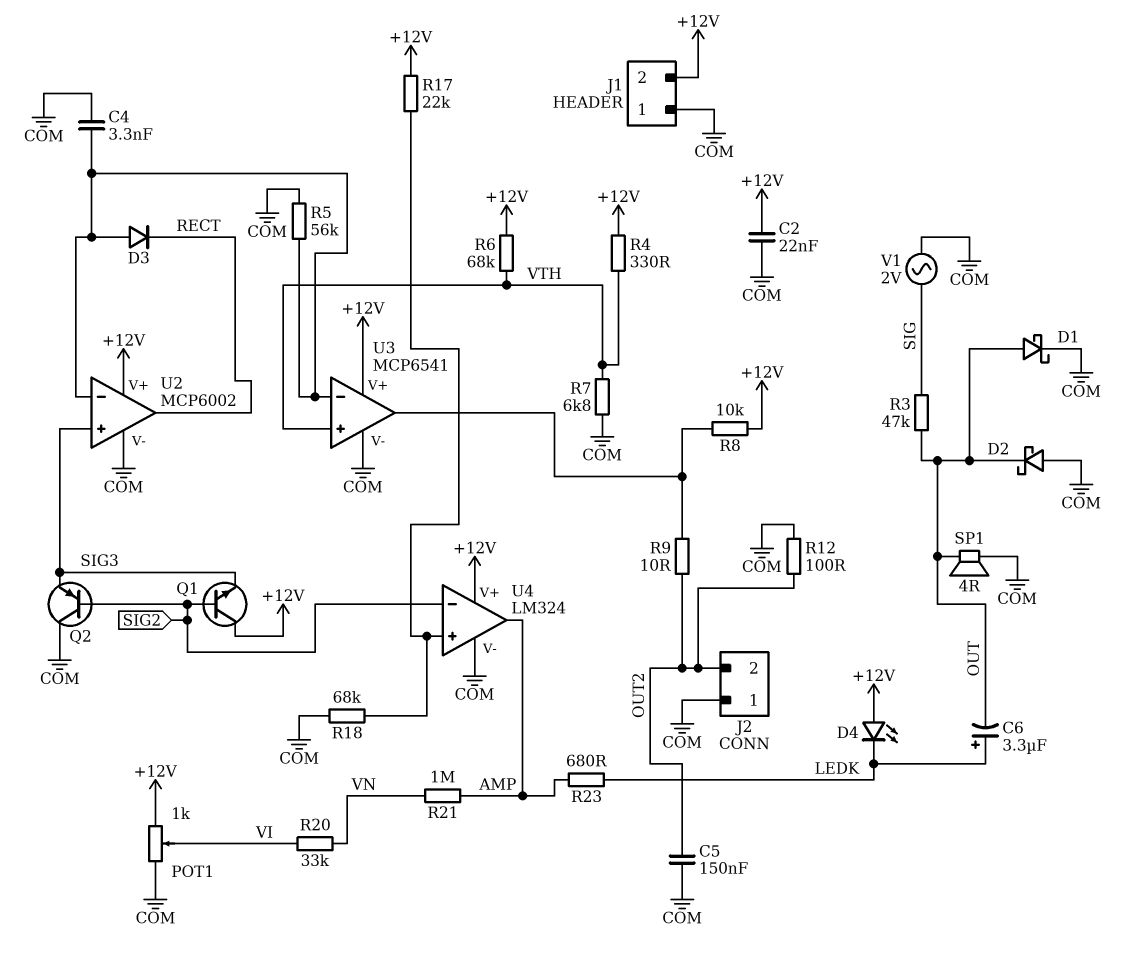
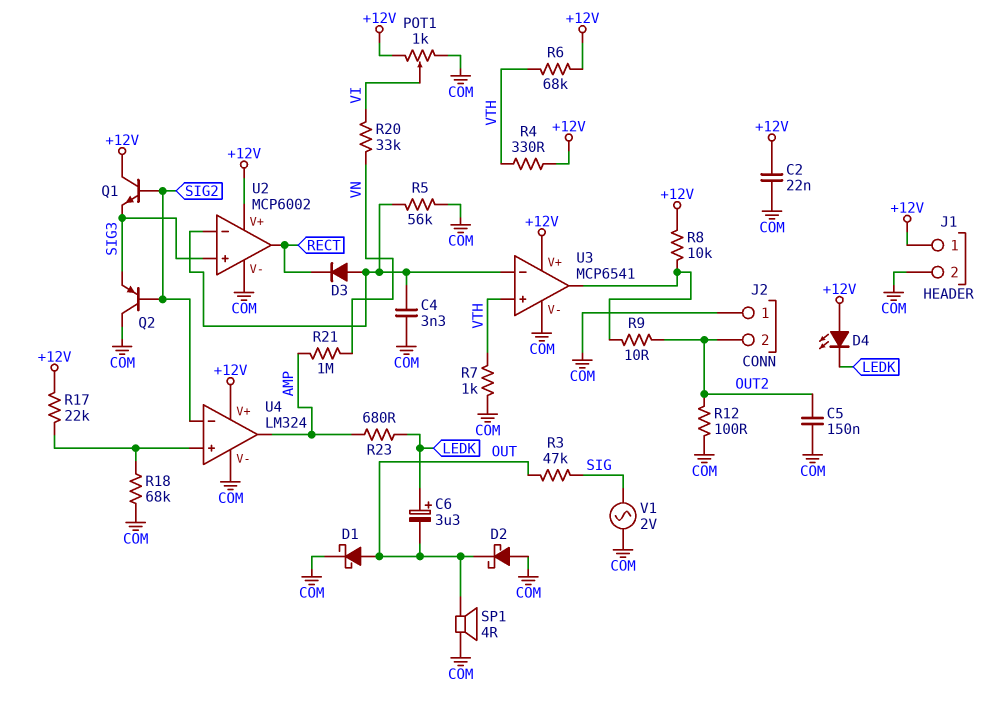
J1 pin 1: COM -> +12V
J1 pin 2: +12V -> COM
R7: 6.8k (COM, VTH) -> 1k (COM, VTH)

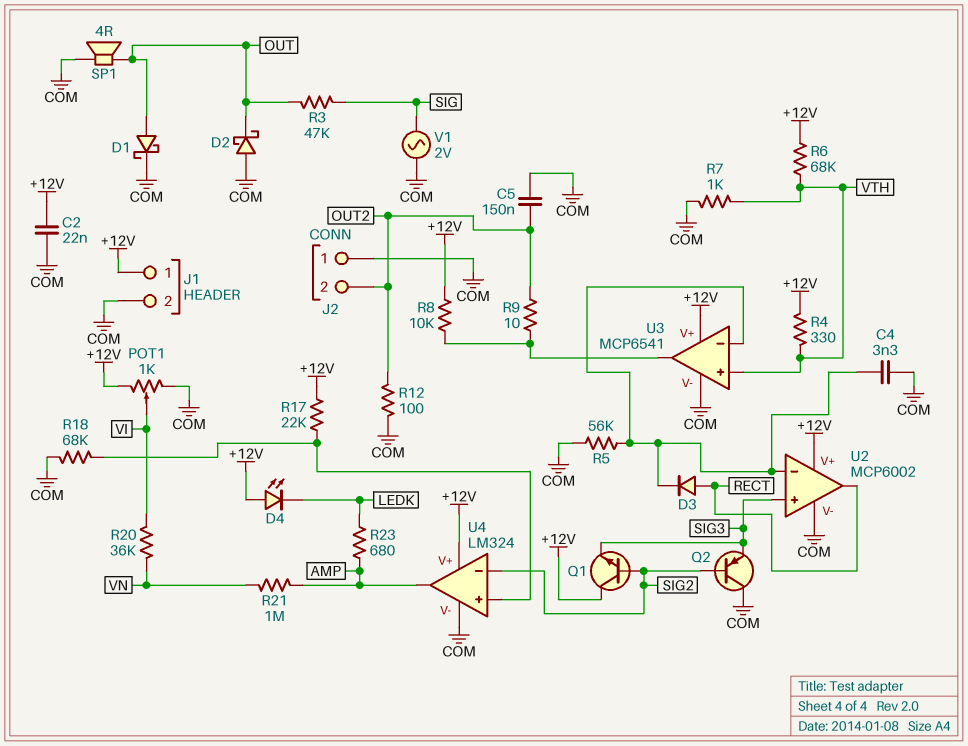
C6: 3.3uF (plus LEDK, minus OUT) -> none
D3: diode (A U2/in-, K RECT) -> diode (A RECT, K U2/in-)
R20: 33k (VI, VN) -> 36k (VI, VN)

